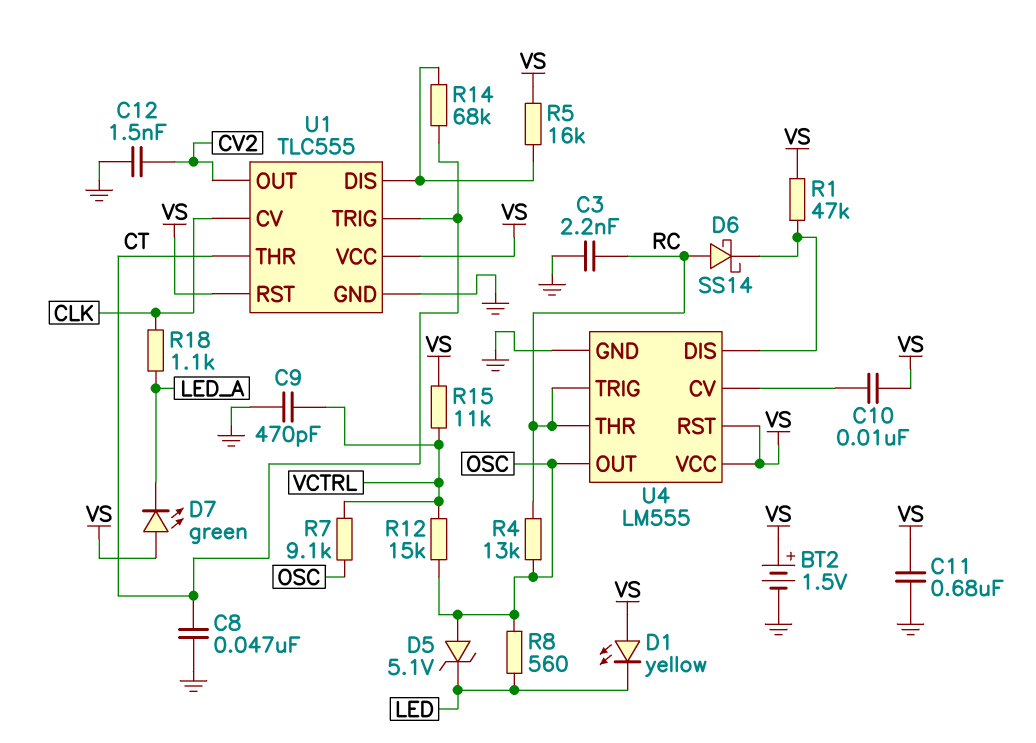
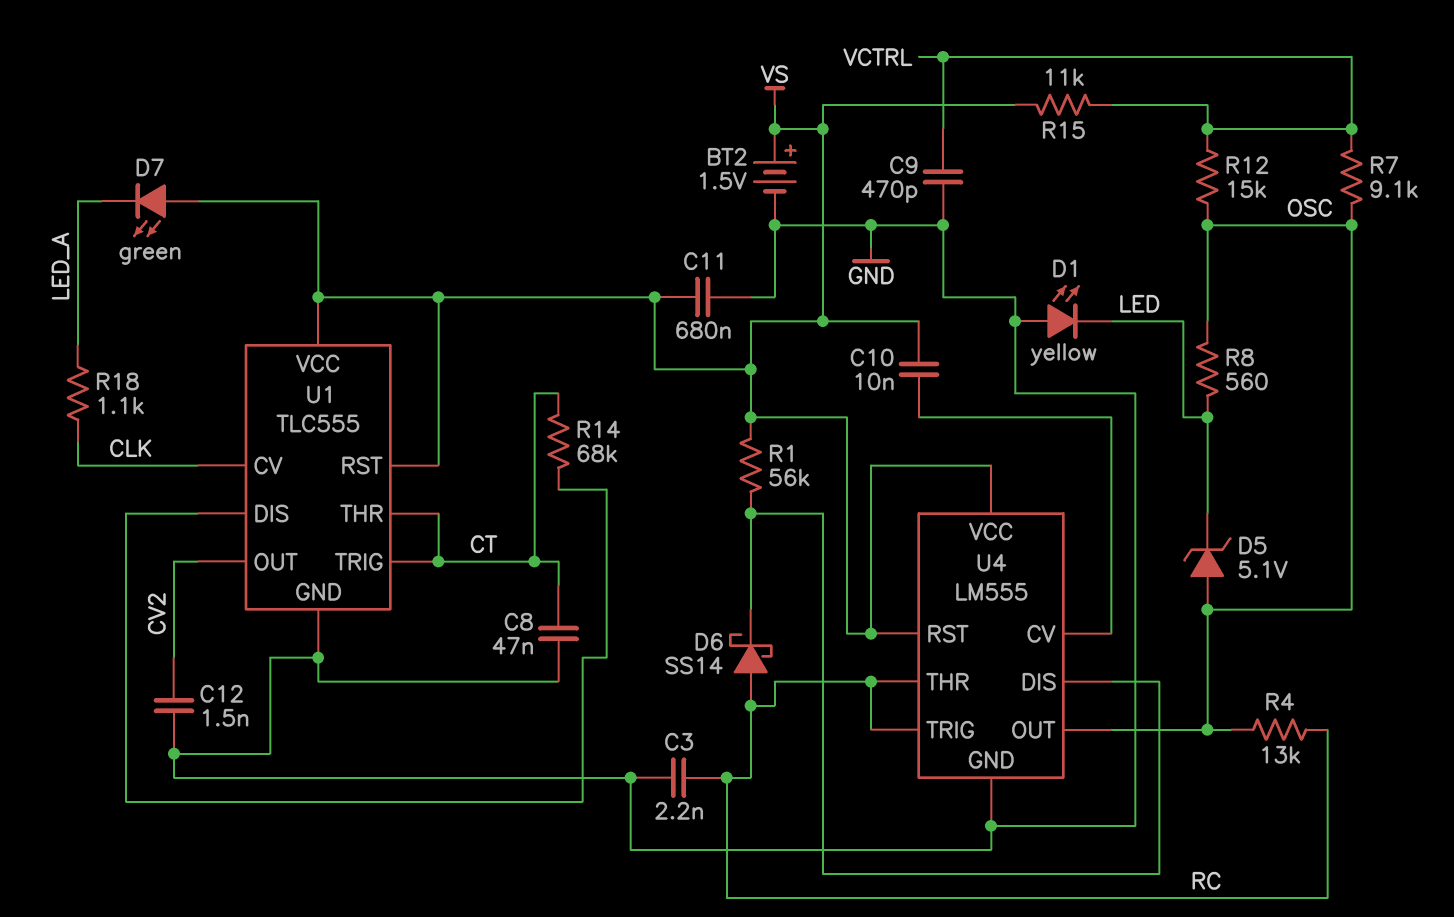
D1: LED yellow (A VS, K LED) -> LED yellow (A GND, K LED)
R1: 47k (U4/DIS, VS) -> 56k (U4/DIS, VS)
R5: 16k (U1/DIS, VS) -> none

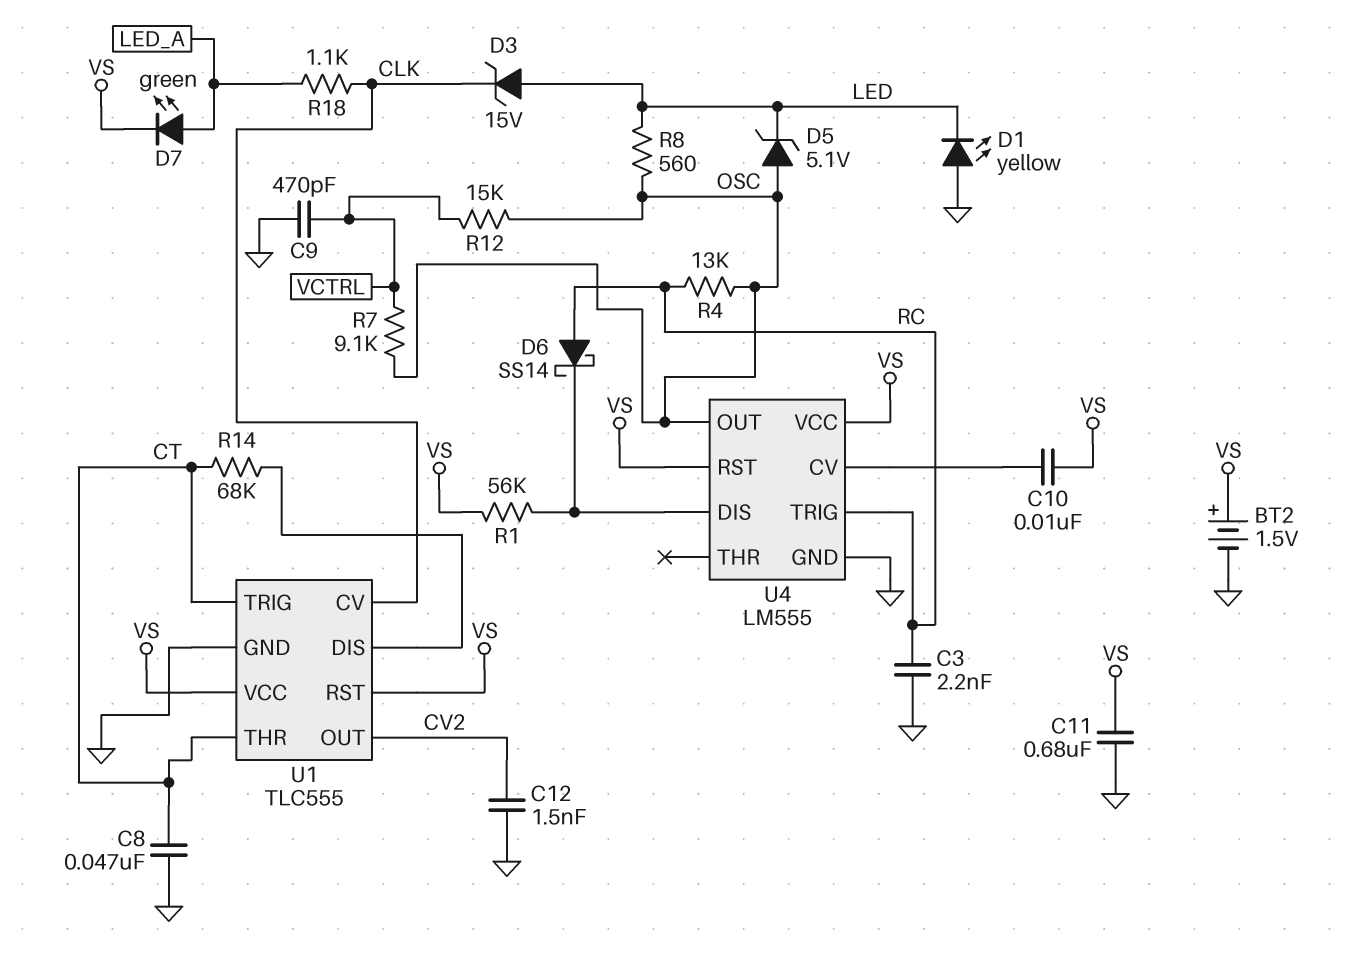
D3: none -> zener 15V (A LED, K CLK)
D7: LED green (A VS, K LED_A) -> LED green (A LED_A, K VS)
R15: 11k (VCTRL, VS) -> none
U4 pin THR: RC -> none

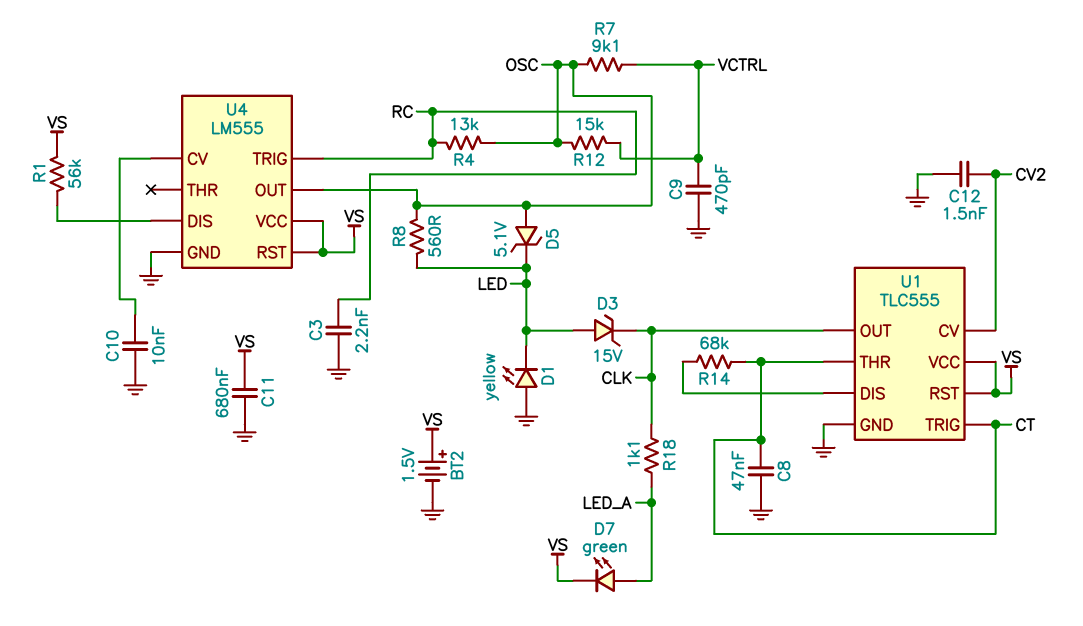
C10: 10nF (U4/CV, VS) -> 10nF (GND, U4/CV)
D6: schottky SS14 (A RC, K U4/DIS) -> none
U1 pin CV: CLK -> CV2
U1 pin OUT: CV2 -> CLK

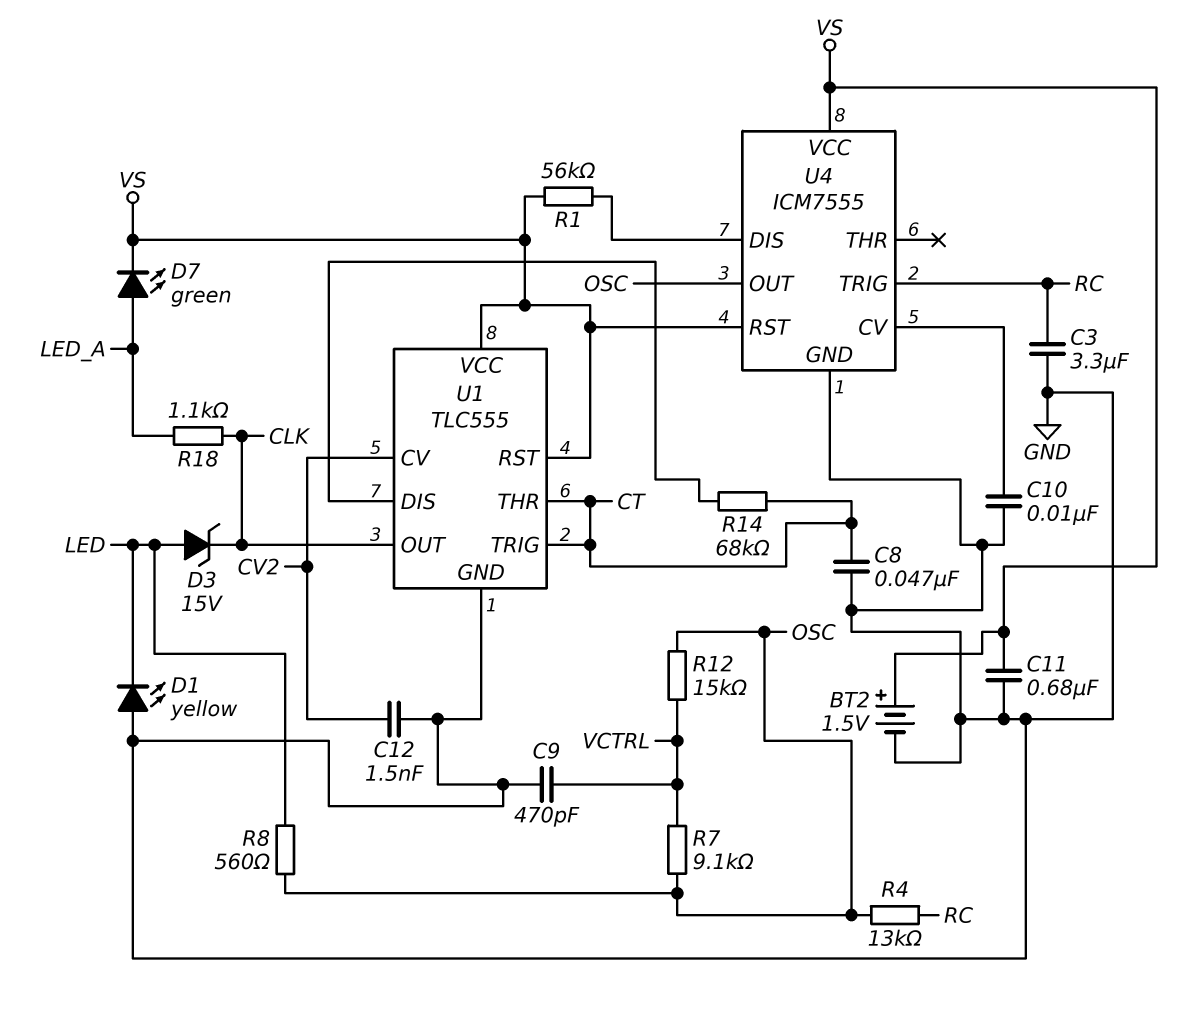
C3: 2.2nF (GND, RC) -> 3.3uF (GND, RC)
D5: zener 5.1V (A OSC, K LED) -> none
U4: LM555 -> ICM7555

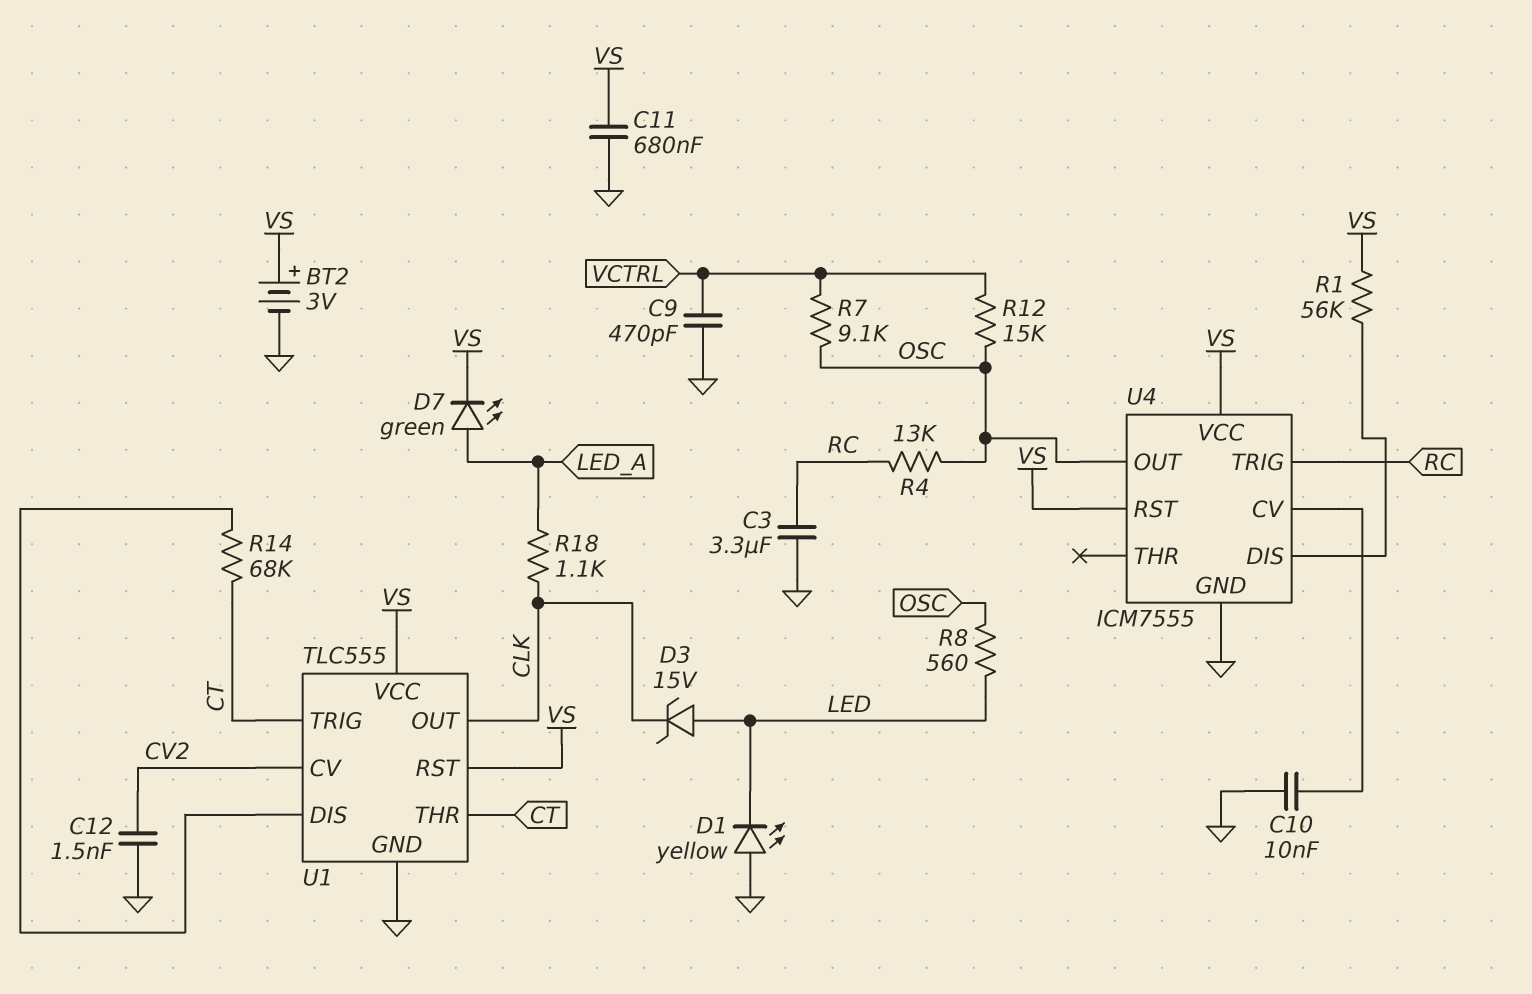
BT2: 1.5V (plus VS, minus GND) -> 3V (plus VS, minus GND)
C8: 47nF (CT, GND) -> none

